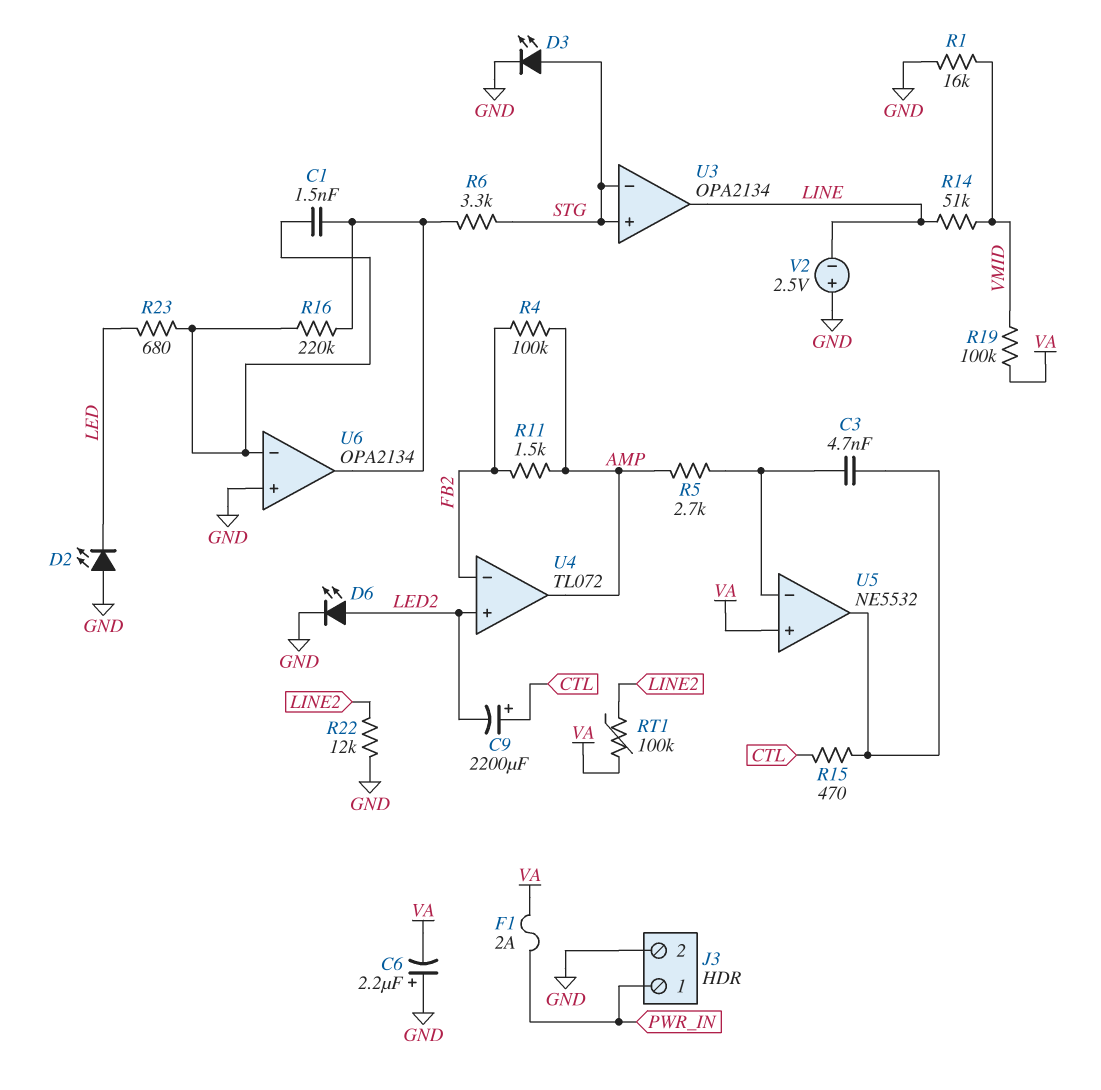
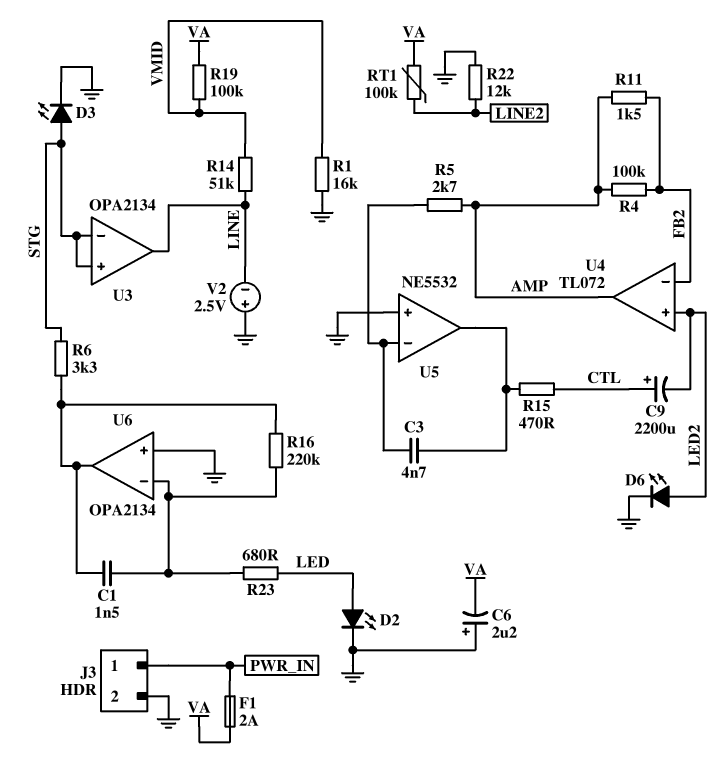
D2: LED (A GND, K LED) -> LED (A LED, K GND)
U5 pin in+: VA -> GND

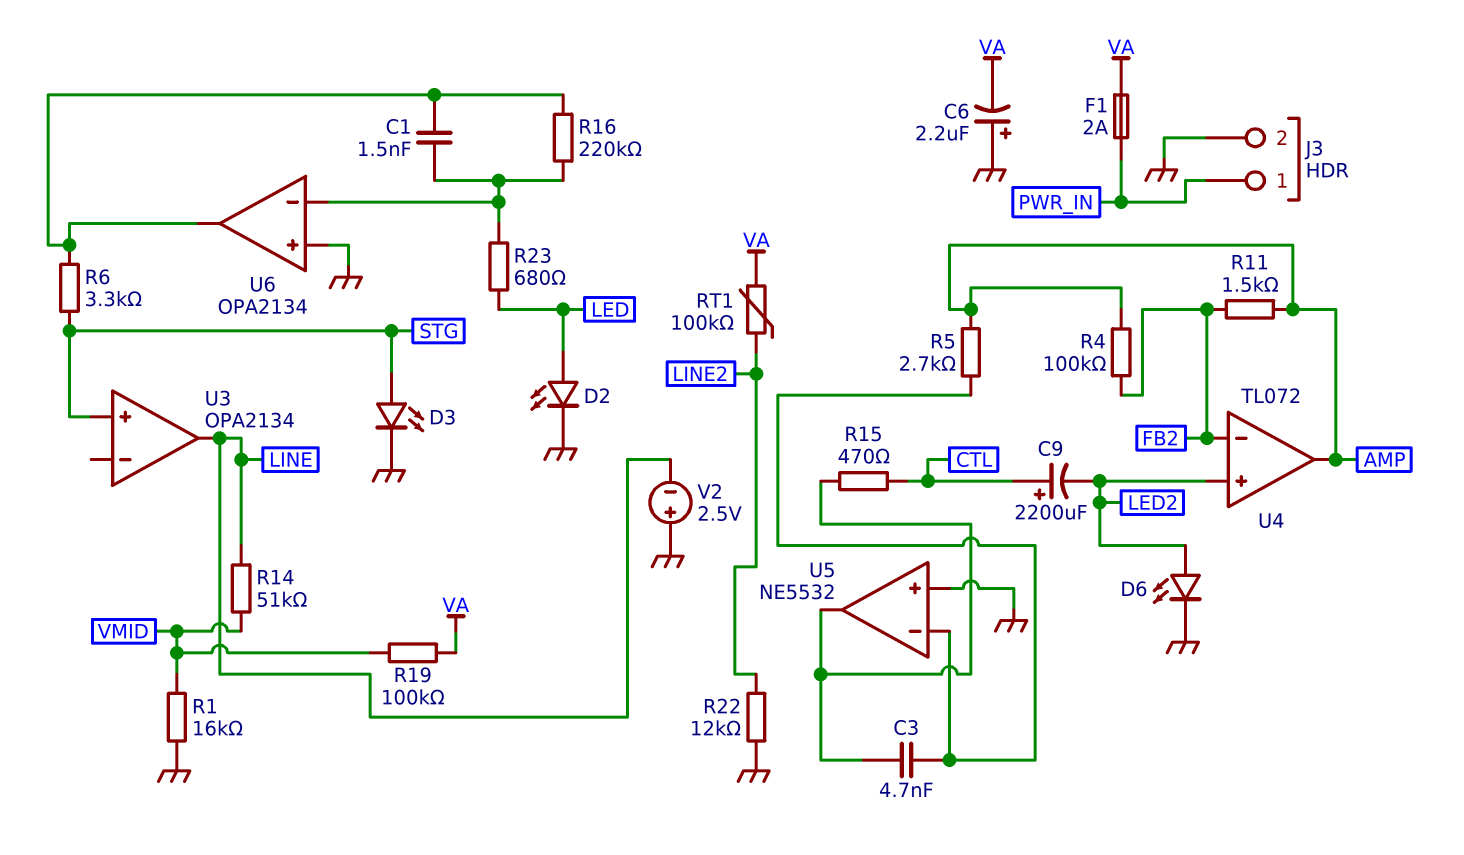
U3 pin in-: STG -> none

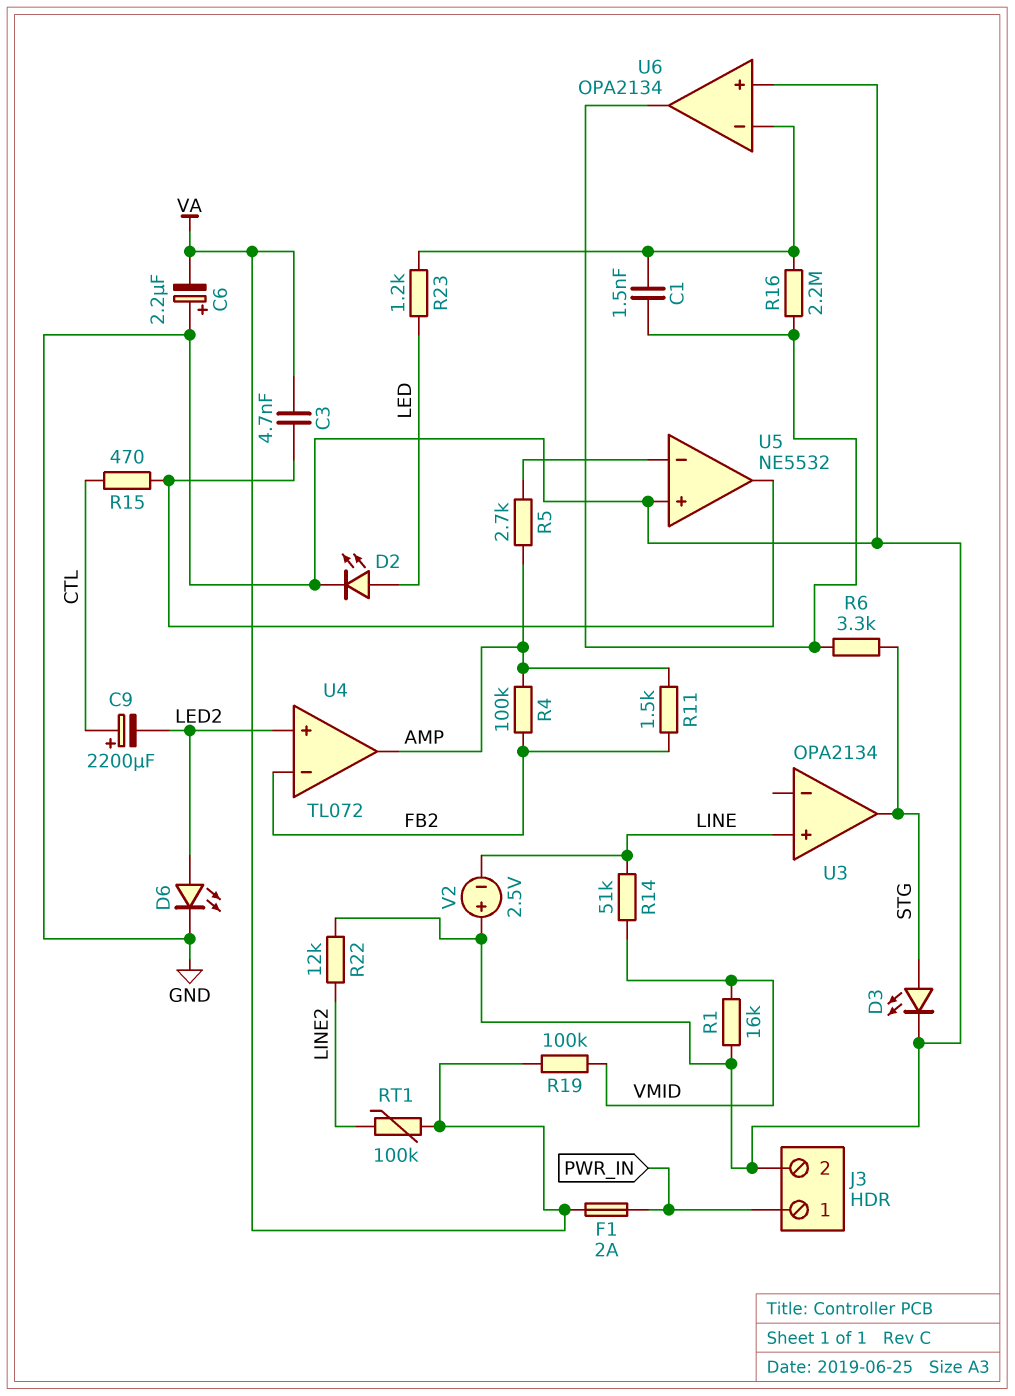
C3: 4.7nF (U5/in-, U5/out) -> 4.7nF (U5/out, VA)
R16: 220k (U6/in-, U6/out) -> 2.2M (U6/in-, U6/out)
R23: 680 (LED, U6/in-) -> 1.2k (LED, U6/in-)
U3 pin in+: STG -> LINE
U3 pin out: LINE -> STG

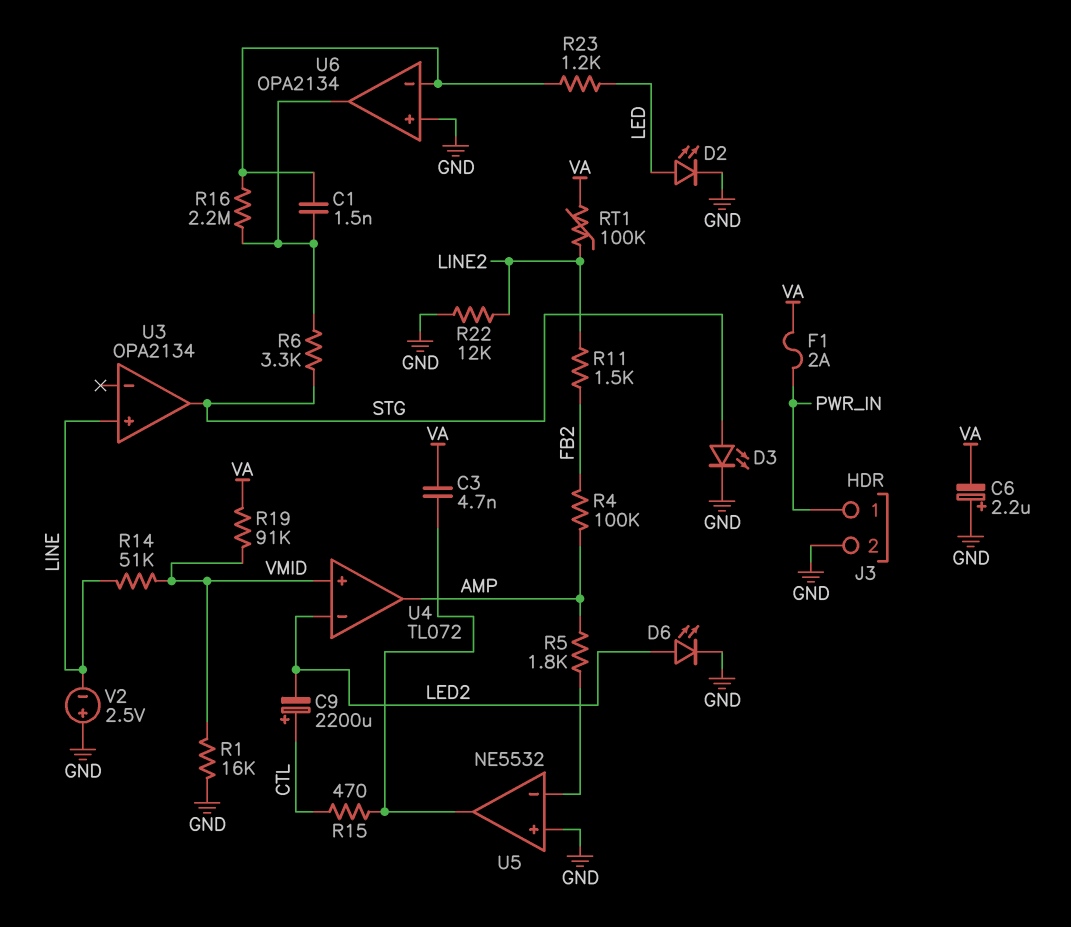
R5: 2.7k (AMP, U5/in-) -> 1.8k (AMP, U5/in-)
R11: 1.5k (AMP, FB2) -> 1.5k (FB2, LINE2)
R19: 100k (VA, VMID) -> 91k (VA, VMID)
U4 pin in+: LED2 -> VMID
U4 pin in-: FB2 -> LED2

